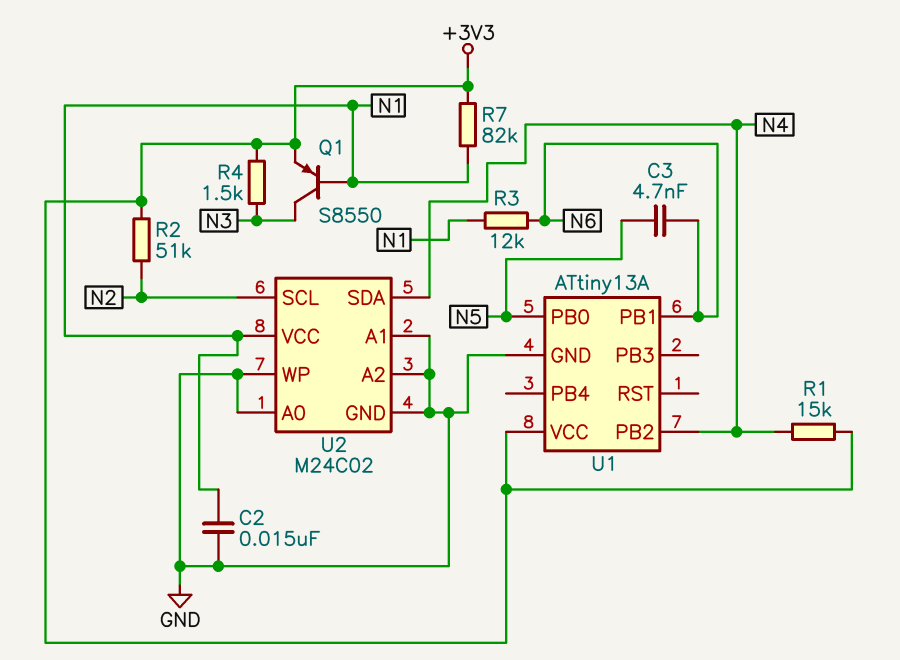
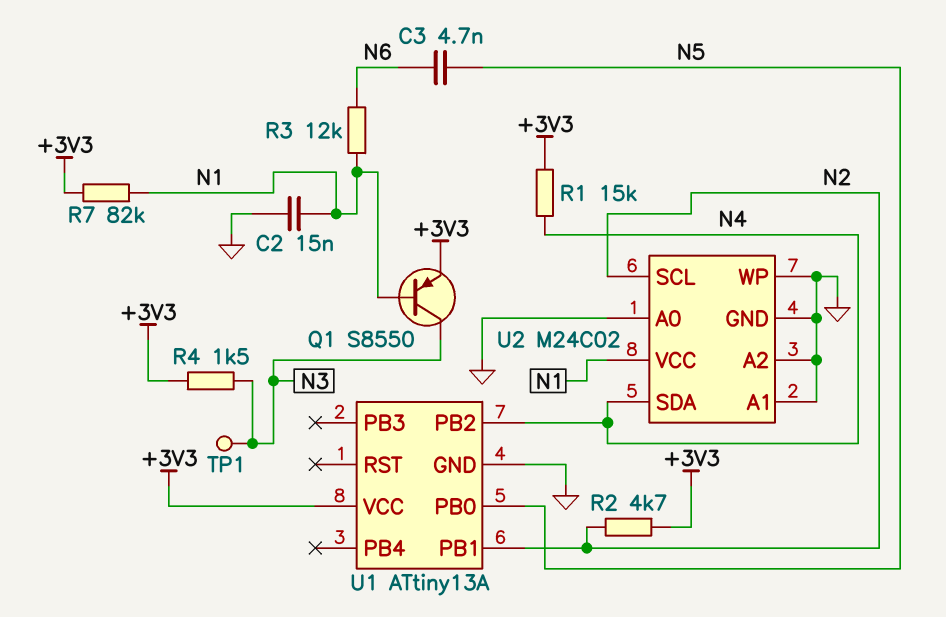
R2: 51k (+3V3, N2) -> 4.7k (+3V3, N2)
TP1: none -> test point (N3)
U1 pin PB1: N6 -> N2

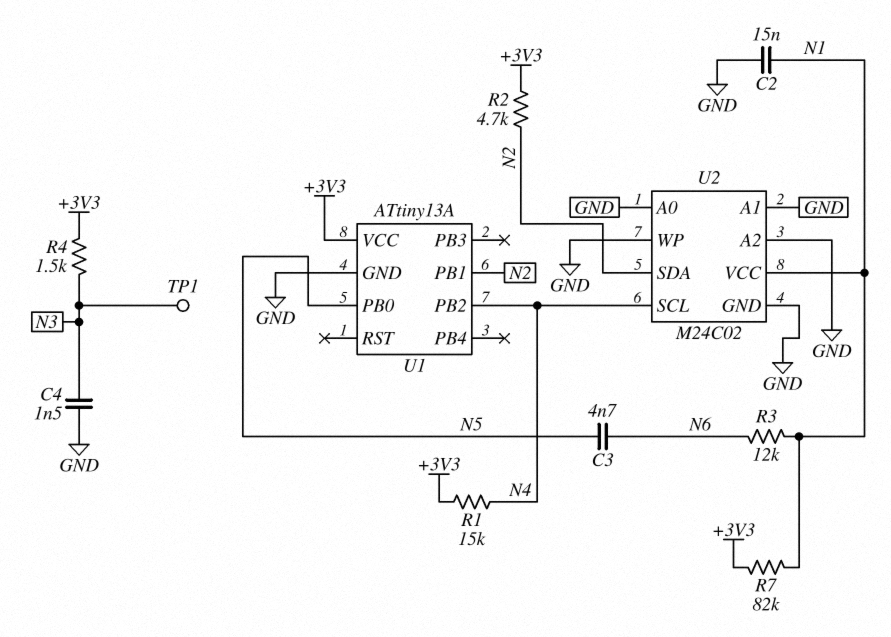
C4: none -> 1.5nF (GND, N3)
Q1: PNP S8550 (B N1, C N3, E +3V3) -> none
U2 pin SCL: N2 -> N4
U2 pin SDA: N4 -> N2

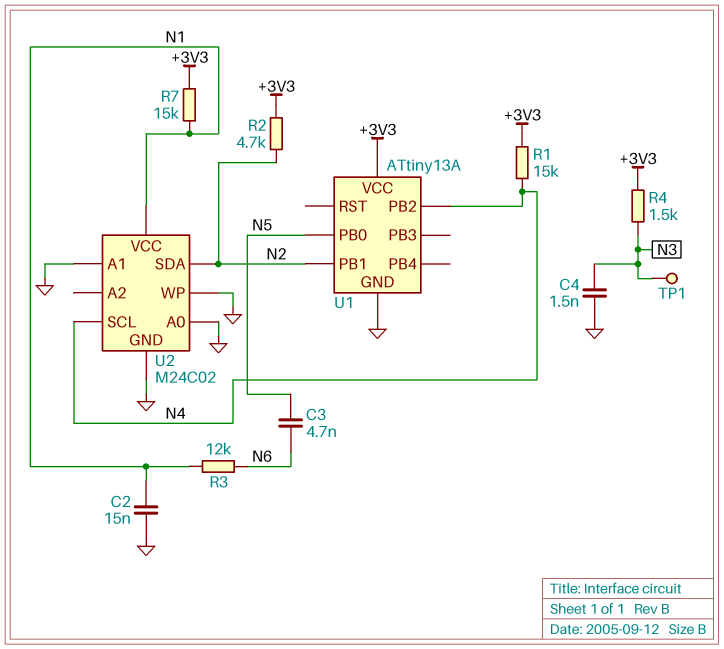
R7: 82k (+3V3, N1) -> 15k (+3V3, N1)
U2 pin A2: GND -> none

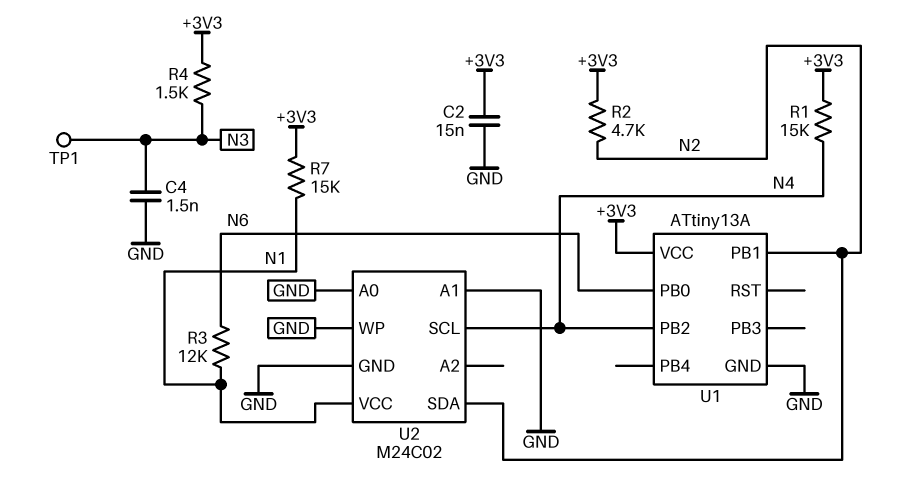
C2: 15nF (GND, N1) -> 15nF (+3V3, GND)
C3: 4.7nF (N5, N6) -> none
U1 pin PB0: N5 -> N6

